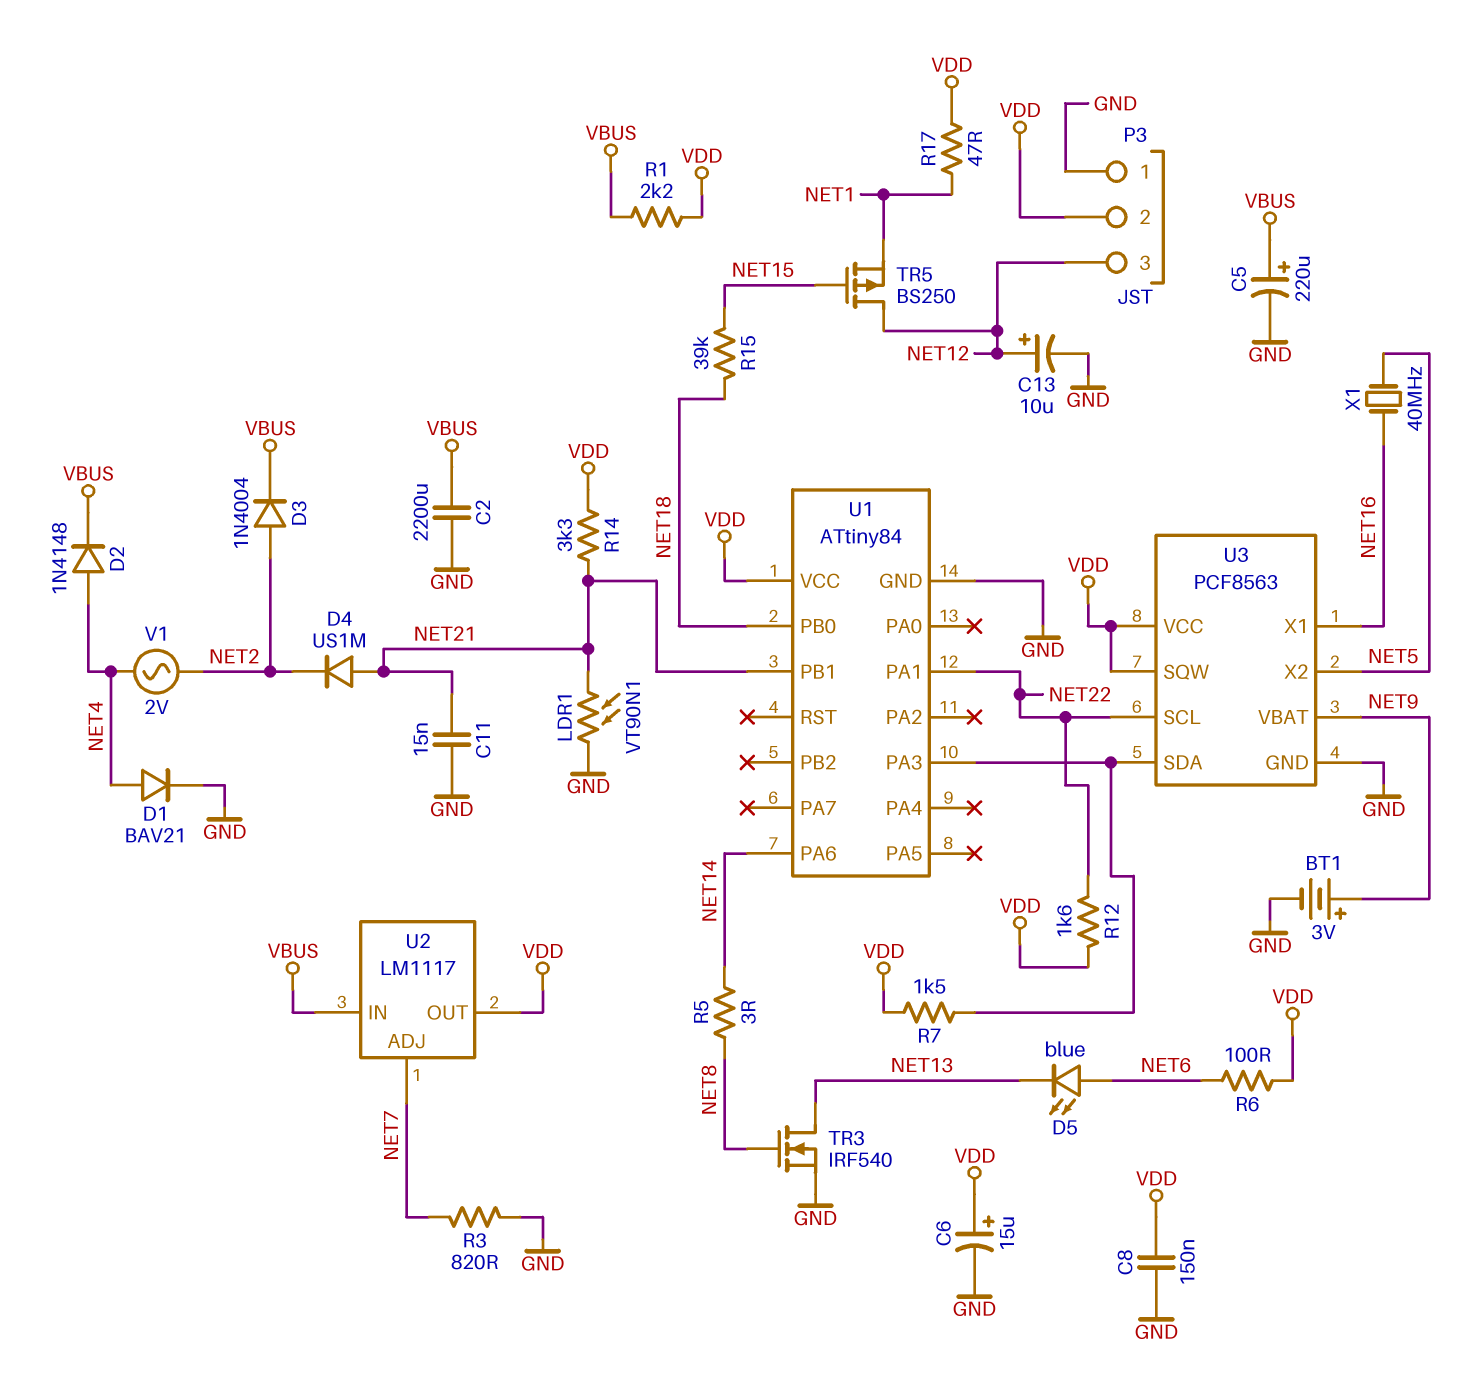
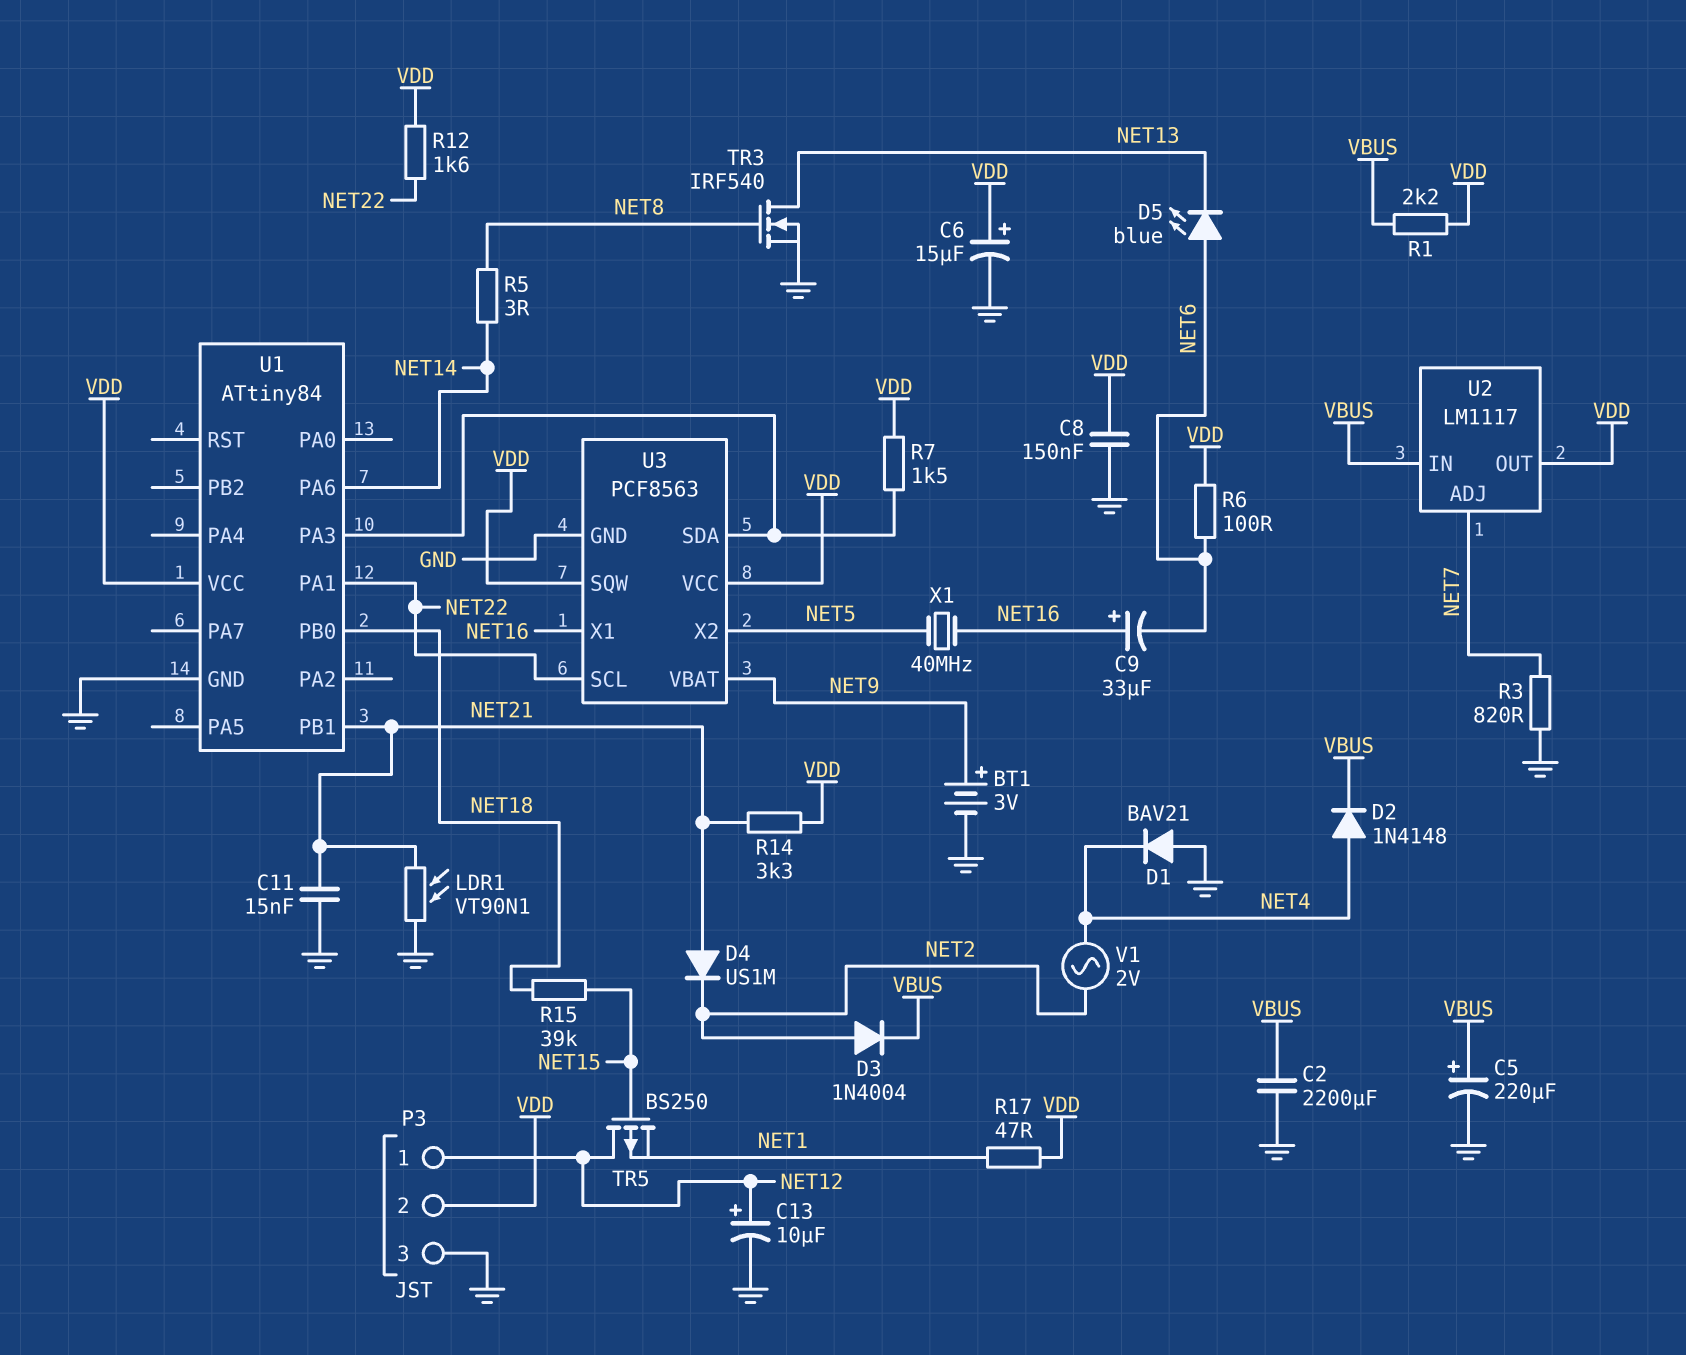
C9: none -> 33uF (plus NET16, minus NET6)
D1: diode BAV21 (A NET4, K GND) -> diode BAV21 (A GND, K NET4)
P3 pin 1: GND -> NET12
P3 pin 3: NET12 -> GND

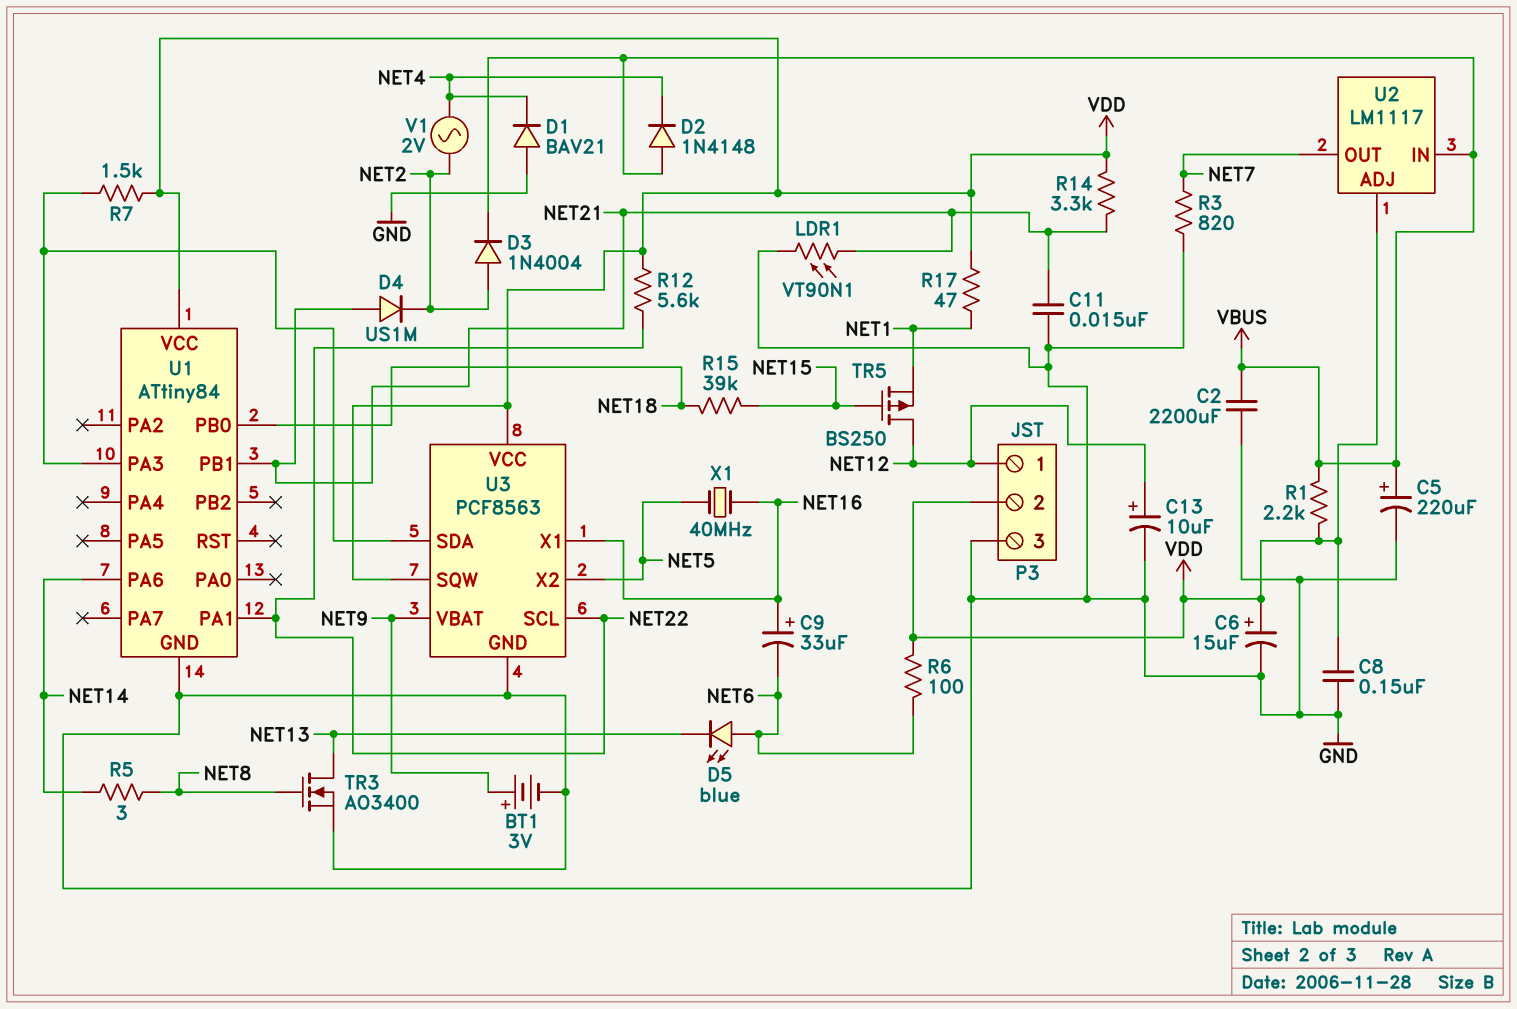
D2: diode 1N4148 (A NET4, K VBUS) -> diode 1N4148 (A VBUS, K NET4)
R12: 1.6k (NET22, VDD) -> 5.6k (NET22, VDD)
TR3: NMOS IRF540 (G NET8, D NET13, S GND) -> NMOS AO3400 (G NET8, D NET13, S GND)
U2 pin ADJ: NET7 -> VDD
U2 pin OUT: VDD -> NET7

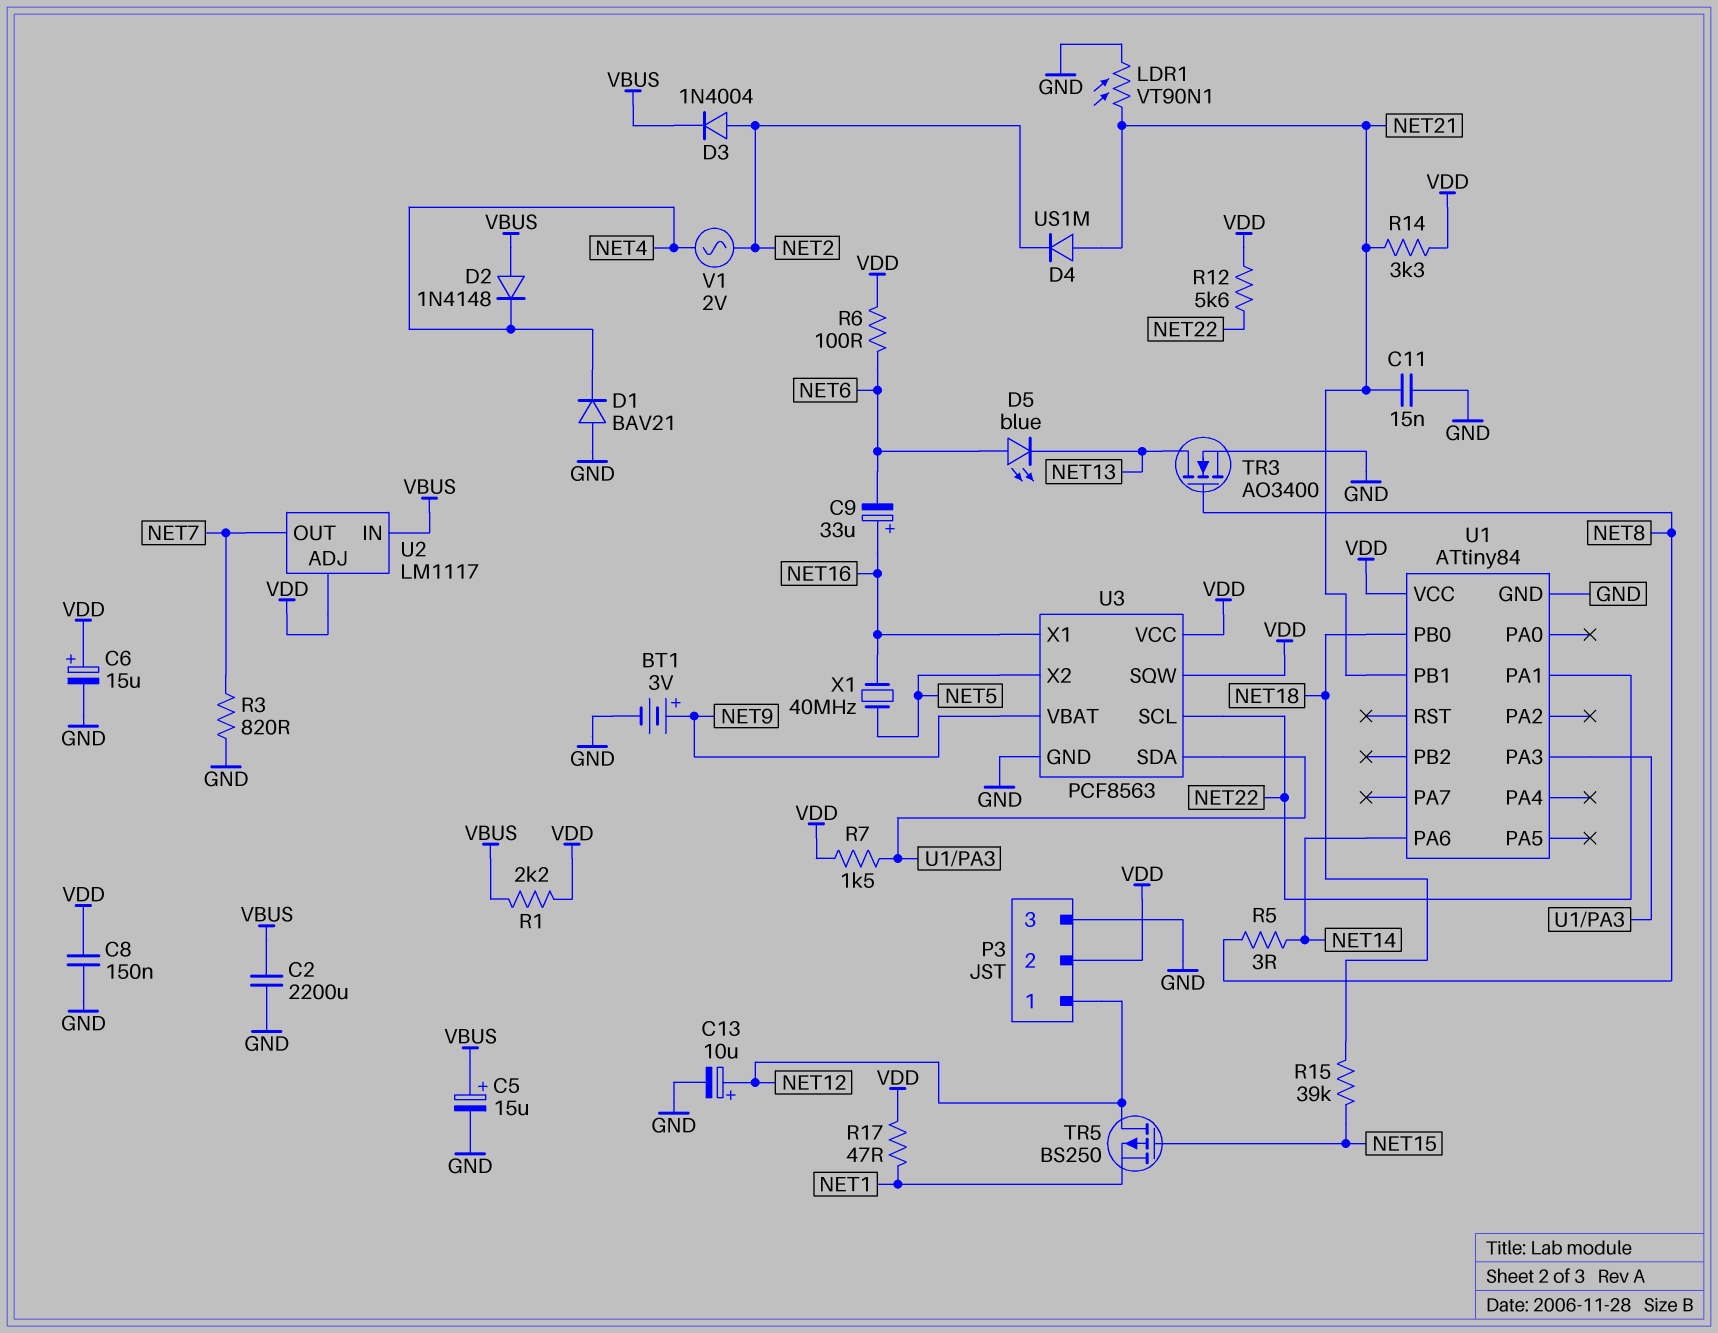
C5: 220uF (plus VBUS, minus GND) -> 15uF (plus VBUS, minus GND)

